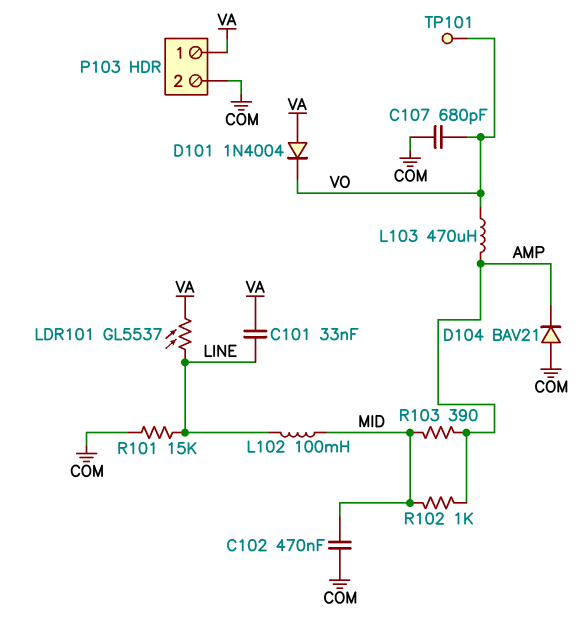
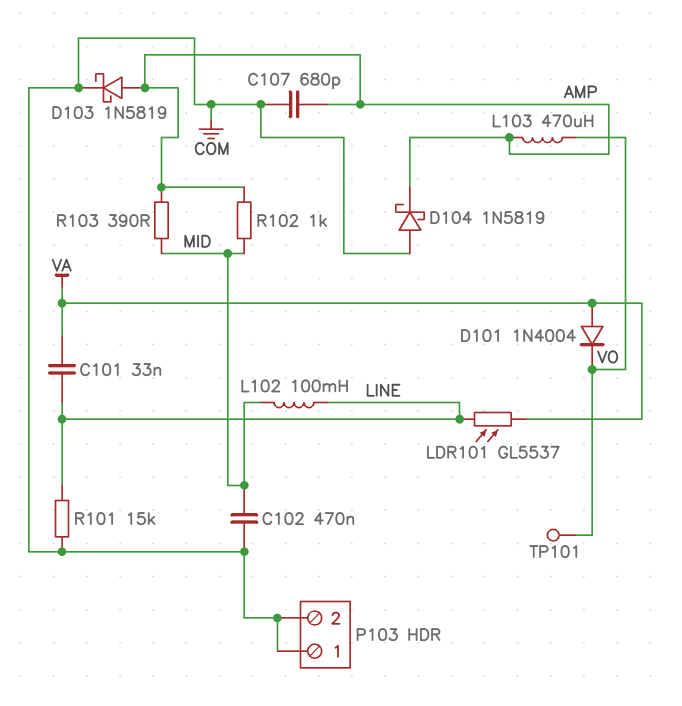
C107: 680pF (COM, VO) -> 680pF (AMP, COM)
D103: none -> schottky 1N5819 (A AMP, K COM)
D104: diode BAV21 (A COM, K AMP) -> schottky 1N5819 (A COM, K AMP)
P103 pin 1: VA -> COM

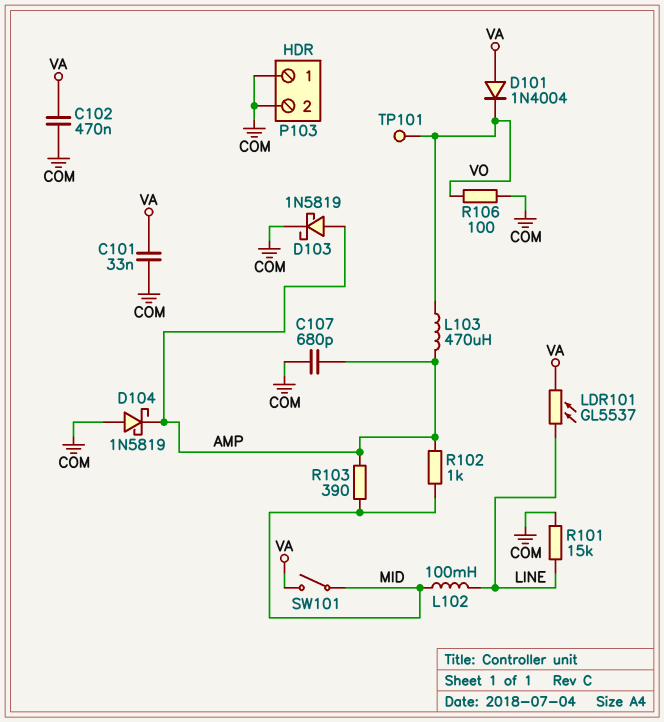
C101: 33nF (LINE, VA) -> 33nF (COM, VA)
C102: 470nF (COM, MID) -> 470nF (COM, VA)
R106: none -> 100 (COM, VO)
SW101: none -> switch (MID, VA)

